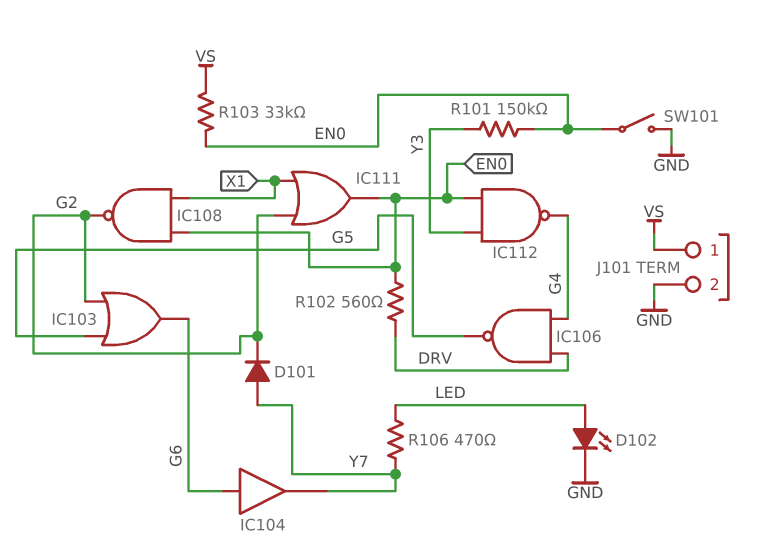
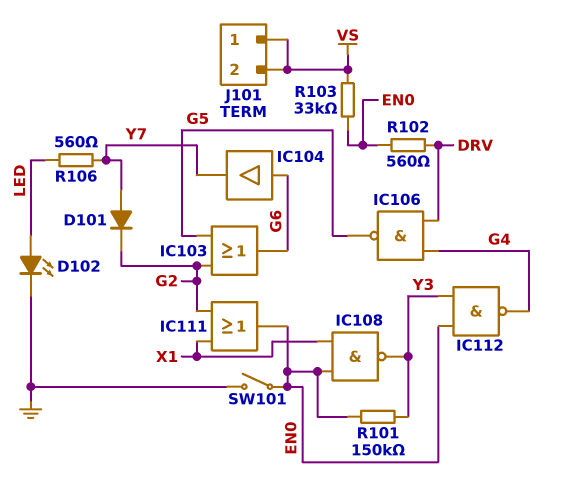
IC108: NAND (in EN0, in X1, out G2) -> NAND (in EN0, in X1, out Y3)
J101 pin 2: GND -> VS
R106: 470 (LED, Y7) -> 560 (LED, Y7)

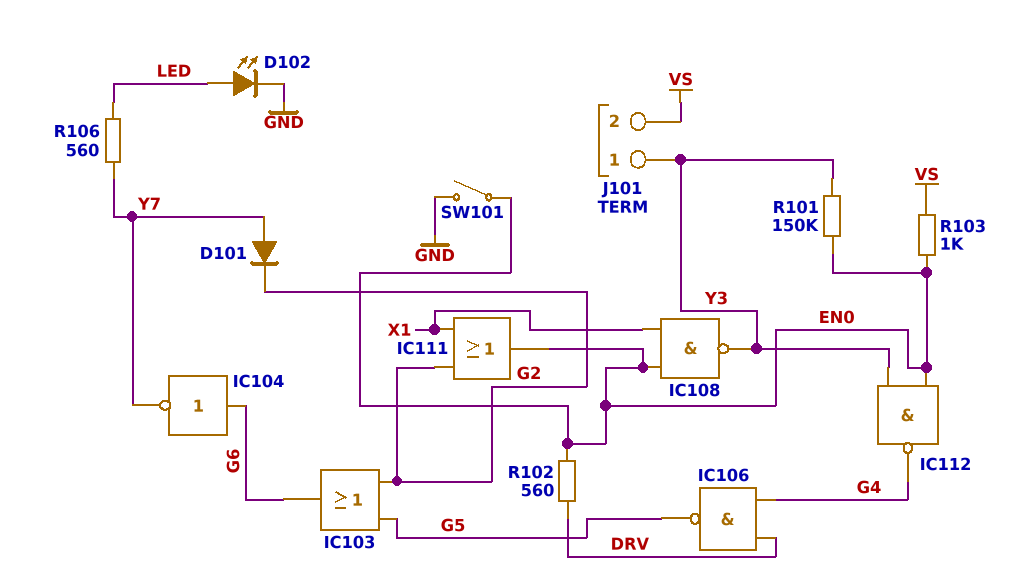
IC104: buffer (in G6, out Y7) -> NOT (in G6, out Y7)
J101 pin 1: VS -> Y3
R103: 33k (EN0, VS) -> 1k (EN0, VS)

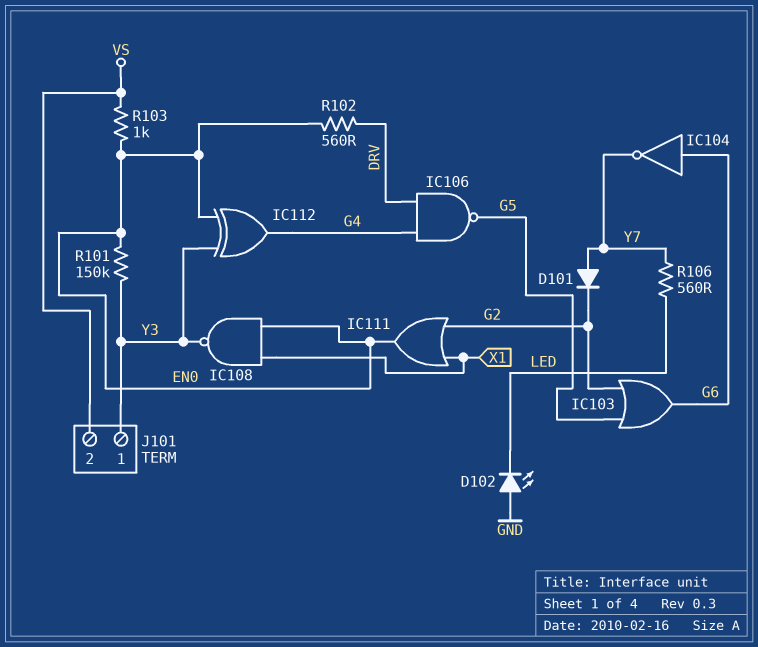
D102: LED (A LED, K GND) -> LED (A GND, K LED)
IC112: NAND (in EN0, in Y3, out G4) -> XOR (in EN0, in Y3, out G4)
SW101: switch (EN0, GND) -> none

